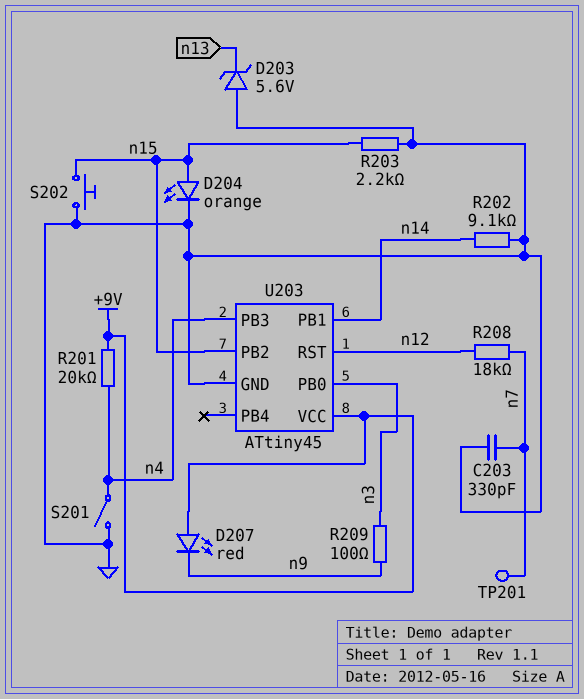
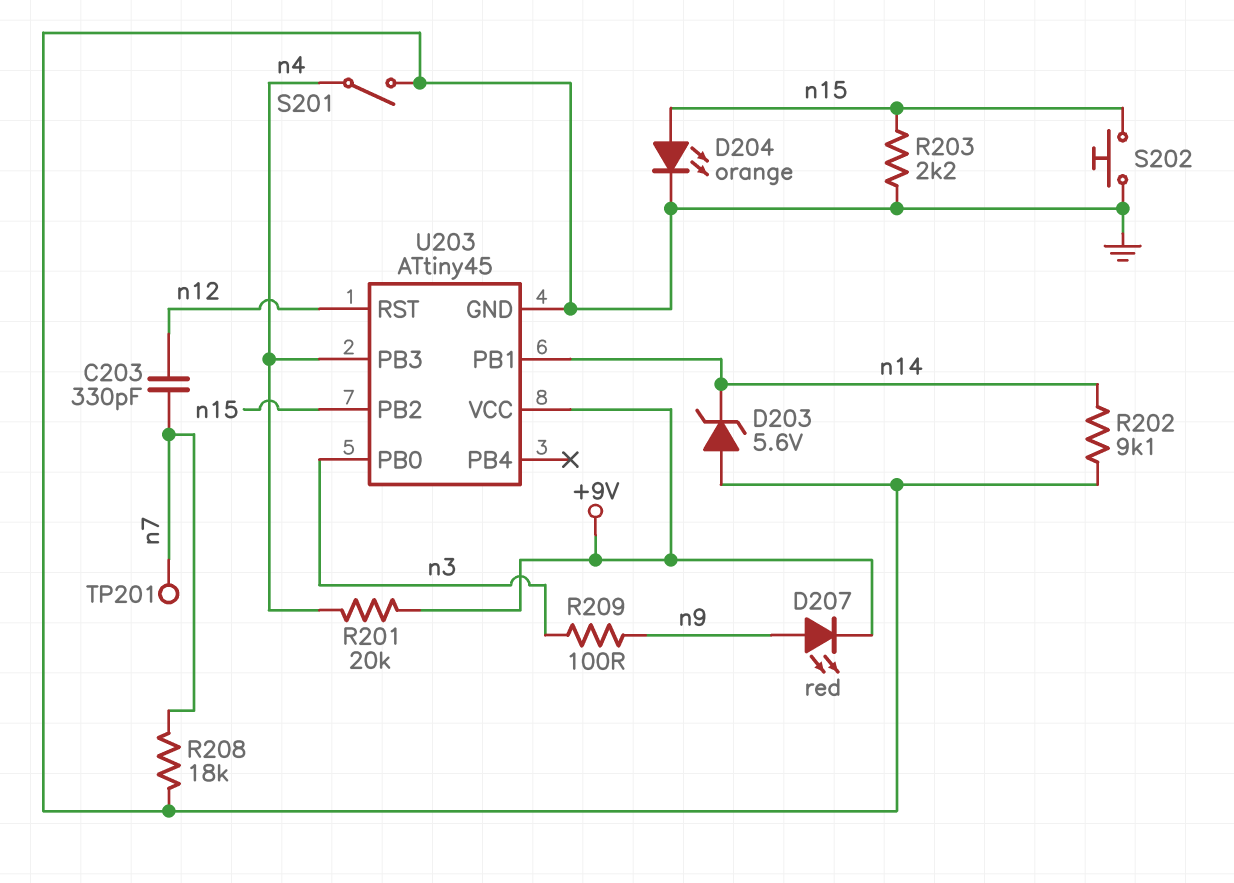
C203: 330pF (GND, n7) -> 330pF (n7, n12)
D203: zener 5.6V (A GND, K n13) -> zener 5.6V (A GND, K n14)
D207: LED red (A +9V, K n9) -> LED red (A n9, K +9V)
R208: 18k (n7, n12) -> 18k (GND, n7)

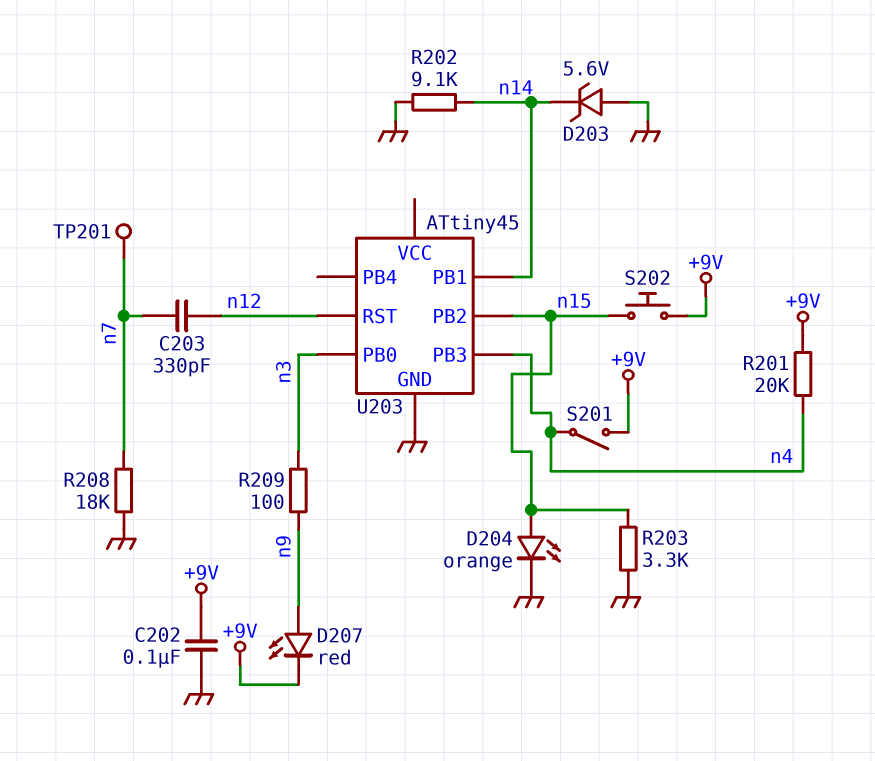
C202: none -> 100nF (+9V, GND)
R203: 2.2k (GND, n15) -> 3.3k (GND, n15)
S201: switch (GND, n4) -> switch (+9V, n4)
S202: button (GND, n15) -> button (+9V, n15)
U203 pin VCC: +9V -> none

